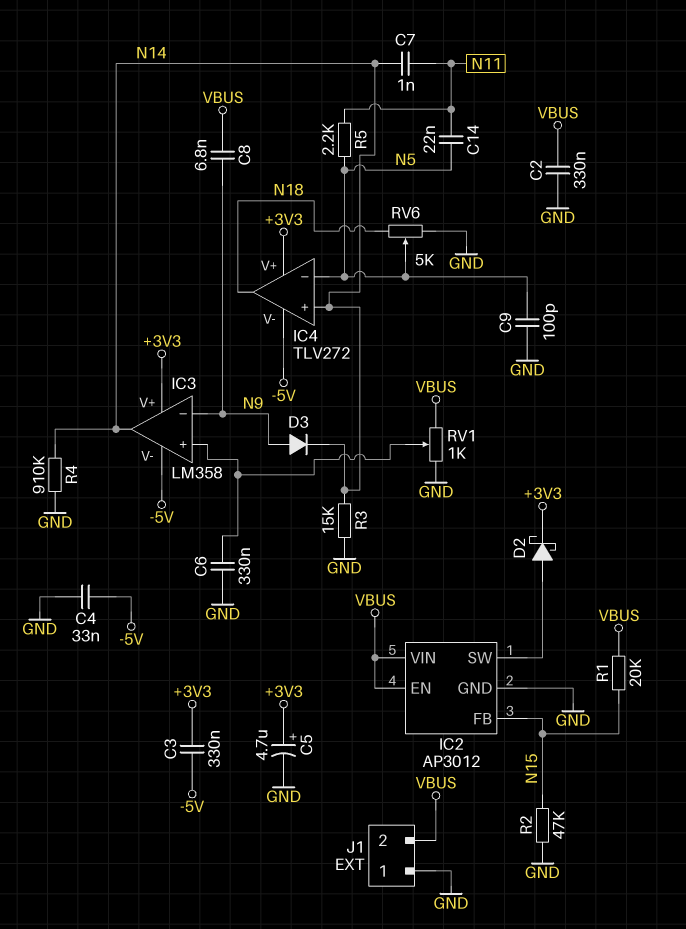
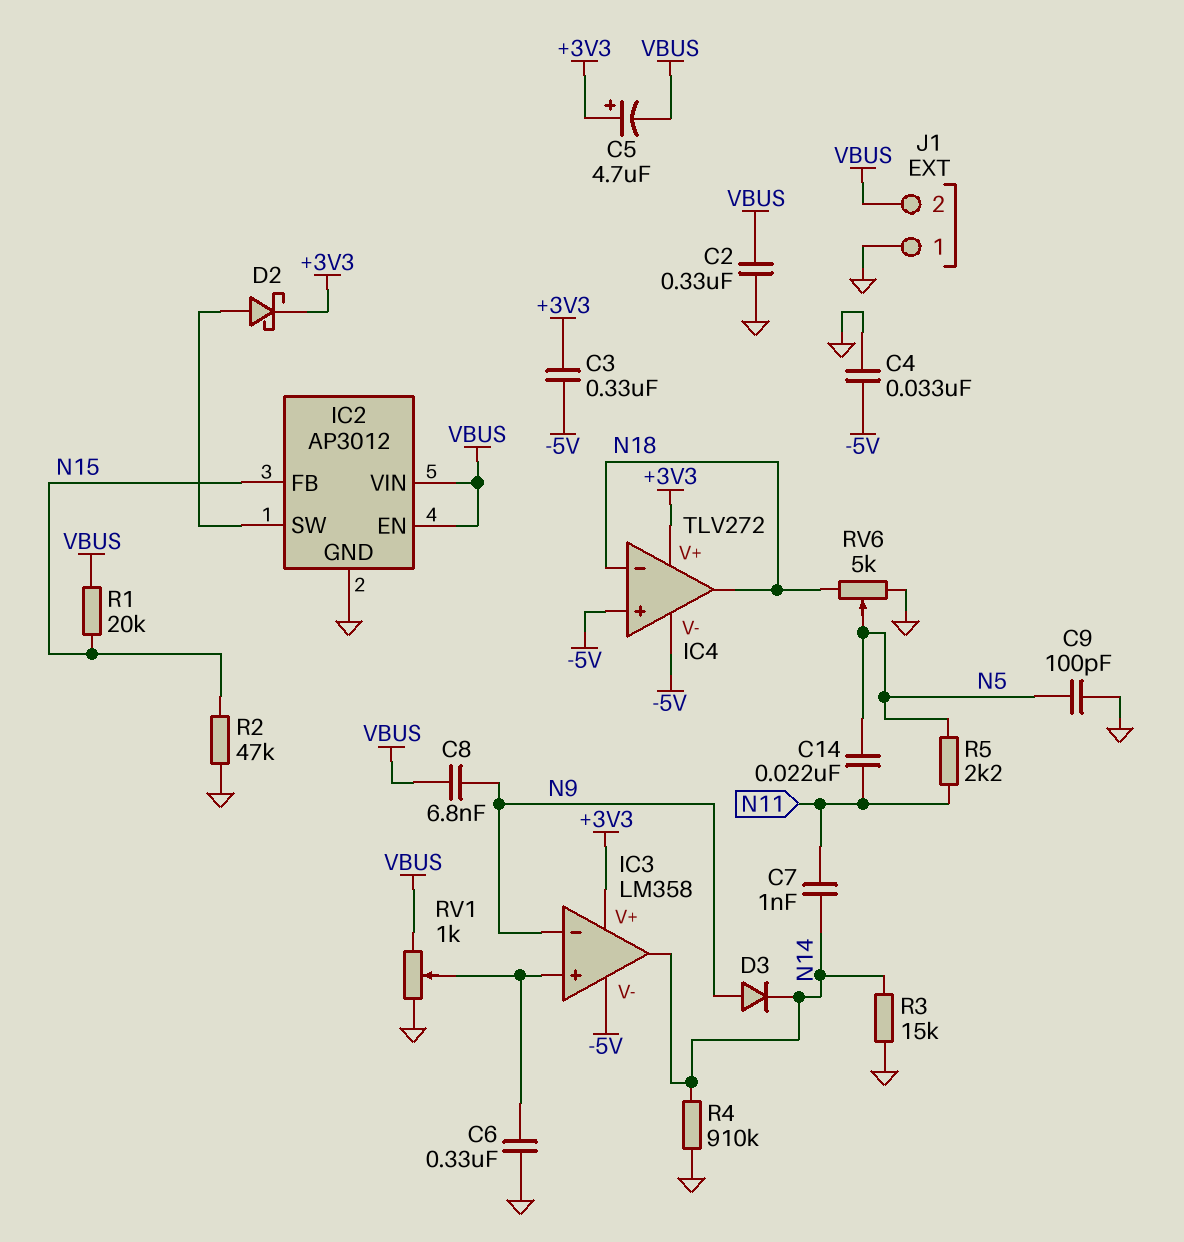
C5: 4.7uF (plus +3V3, minus GND) -> 4.7uF (plus +3V3, minus VBUS)
IC4 pin in+: N14 -> -5V
IC4 pin in-: N5 -> N18

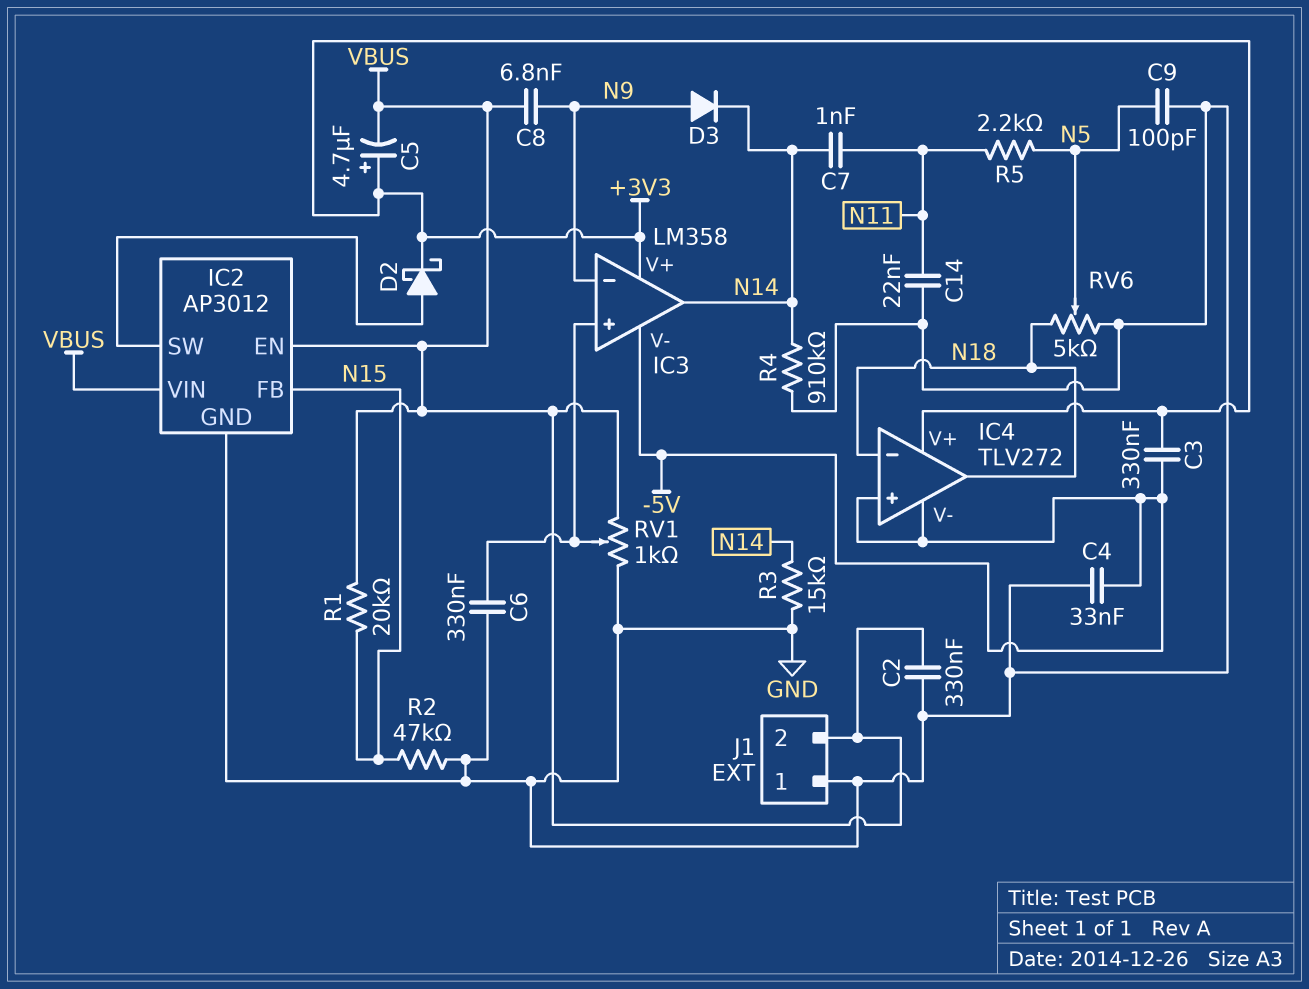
C14: 22nF (N5, N11) -> 22nF (GND, N11)

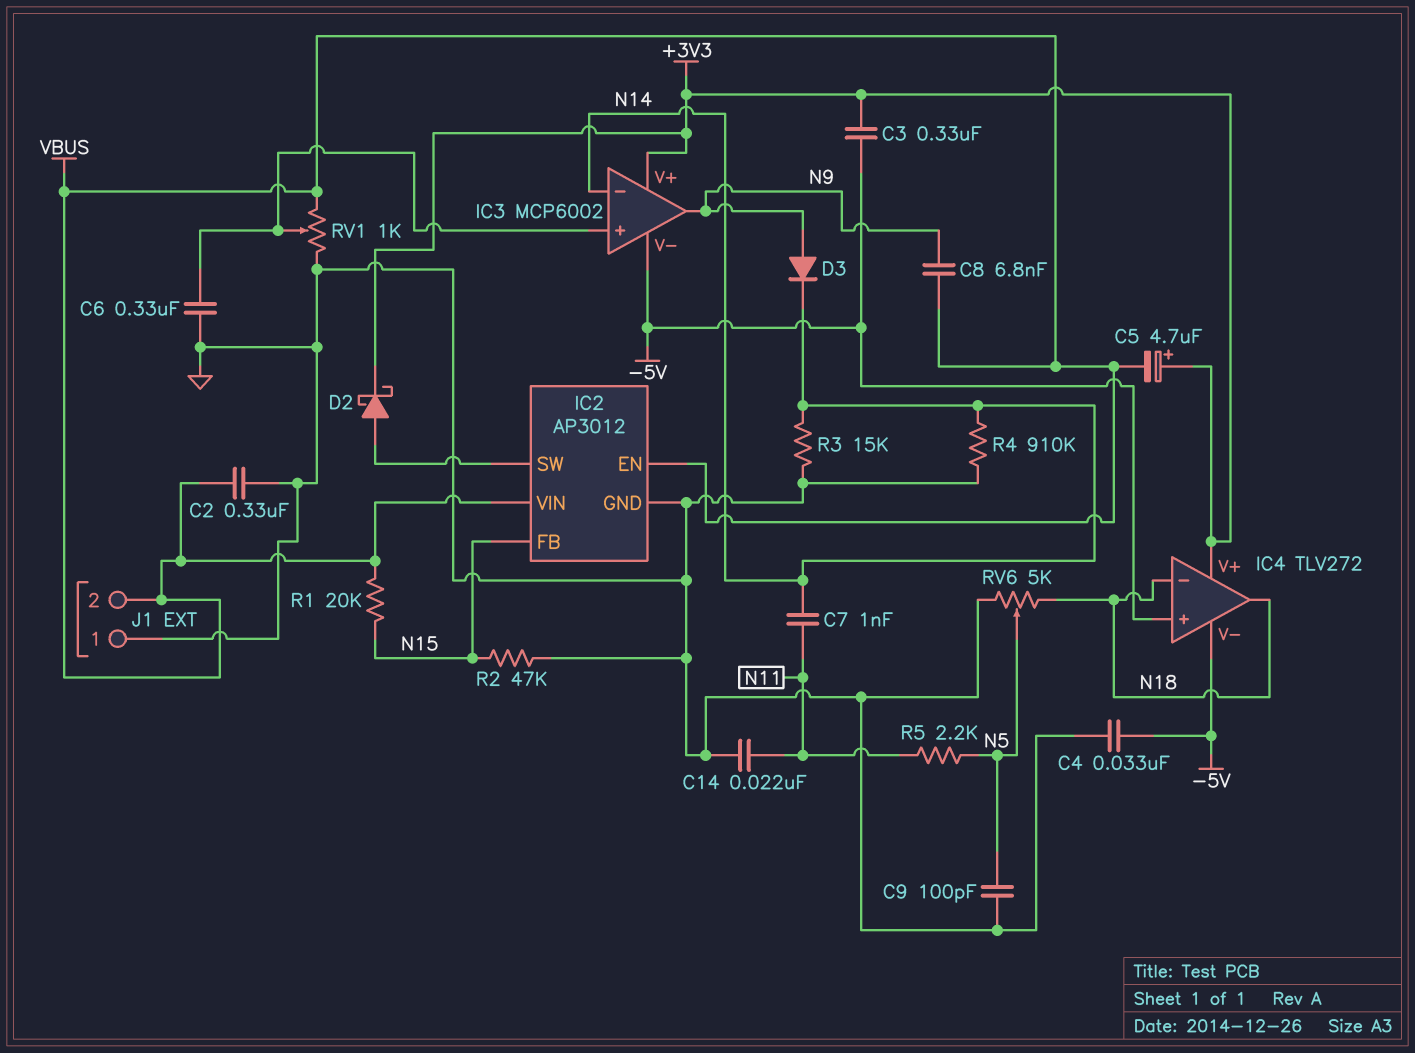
IC3: LM358 -> MCP6002
IC3 pin in-: N9 -> N14
IC3 pin out: N14 -> N9

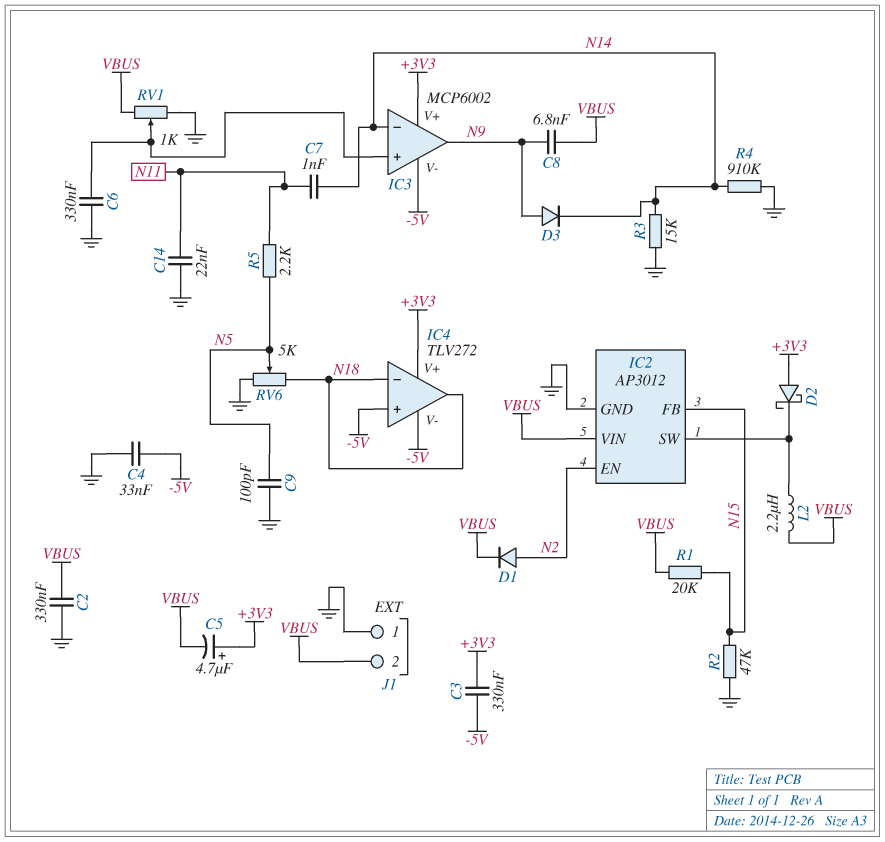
D1: none -> diode (A N2, K VBUS)
D2: schottky (A IC2/SW, K +3V3) -> schottky (A +3V3, K IC2/SW)
IC2 pin EN: VBUS -> N2
L2: none -> 2.2uH (IC2/SW, VBUS)

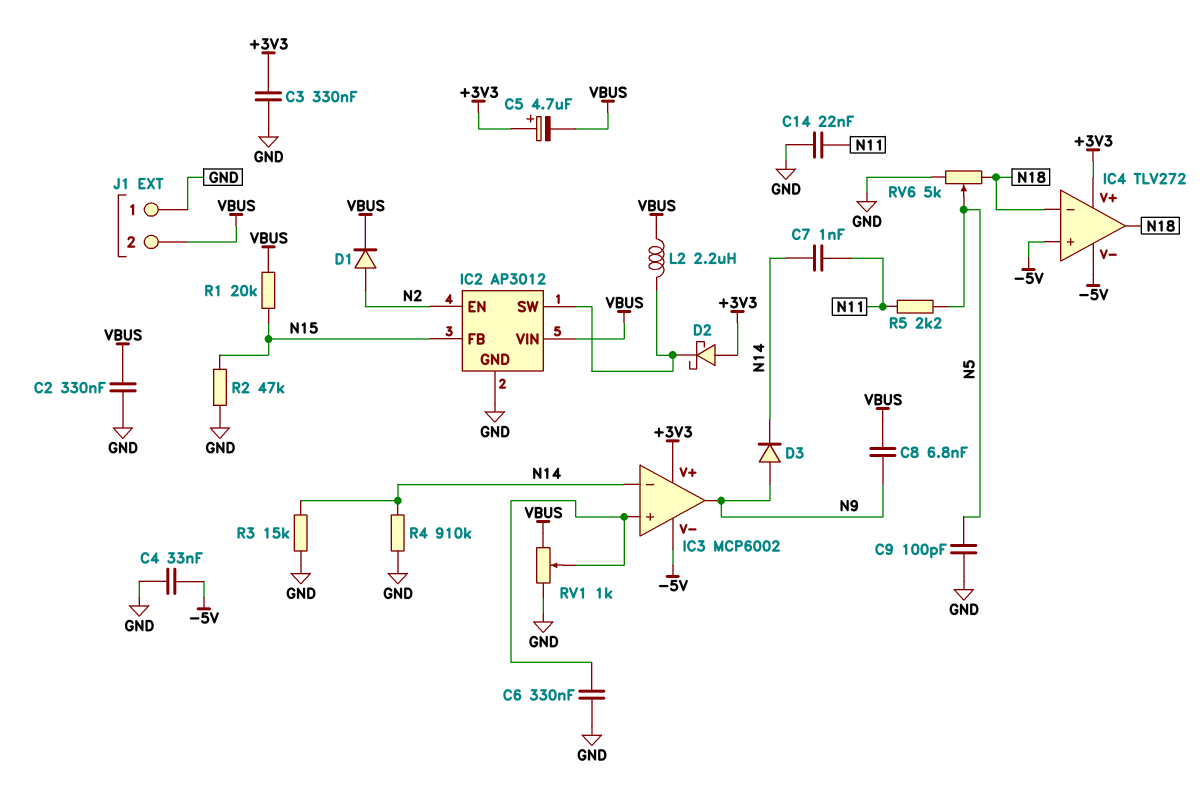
C3: 330nF (+3V3, -5V) -> 330nF (+3V3, GND)

